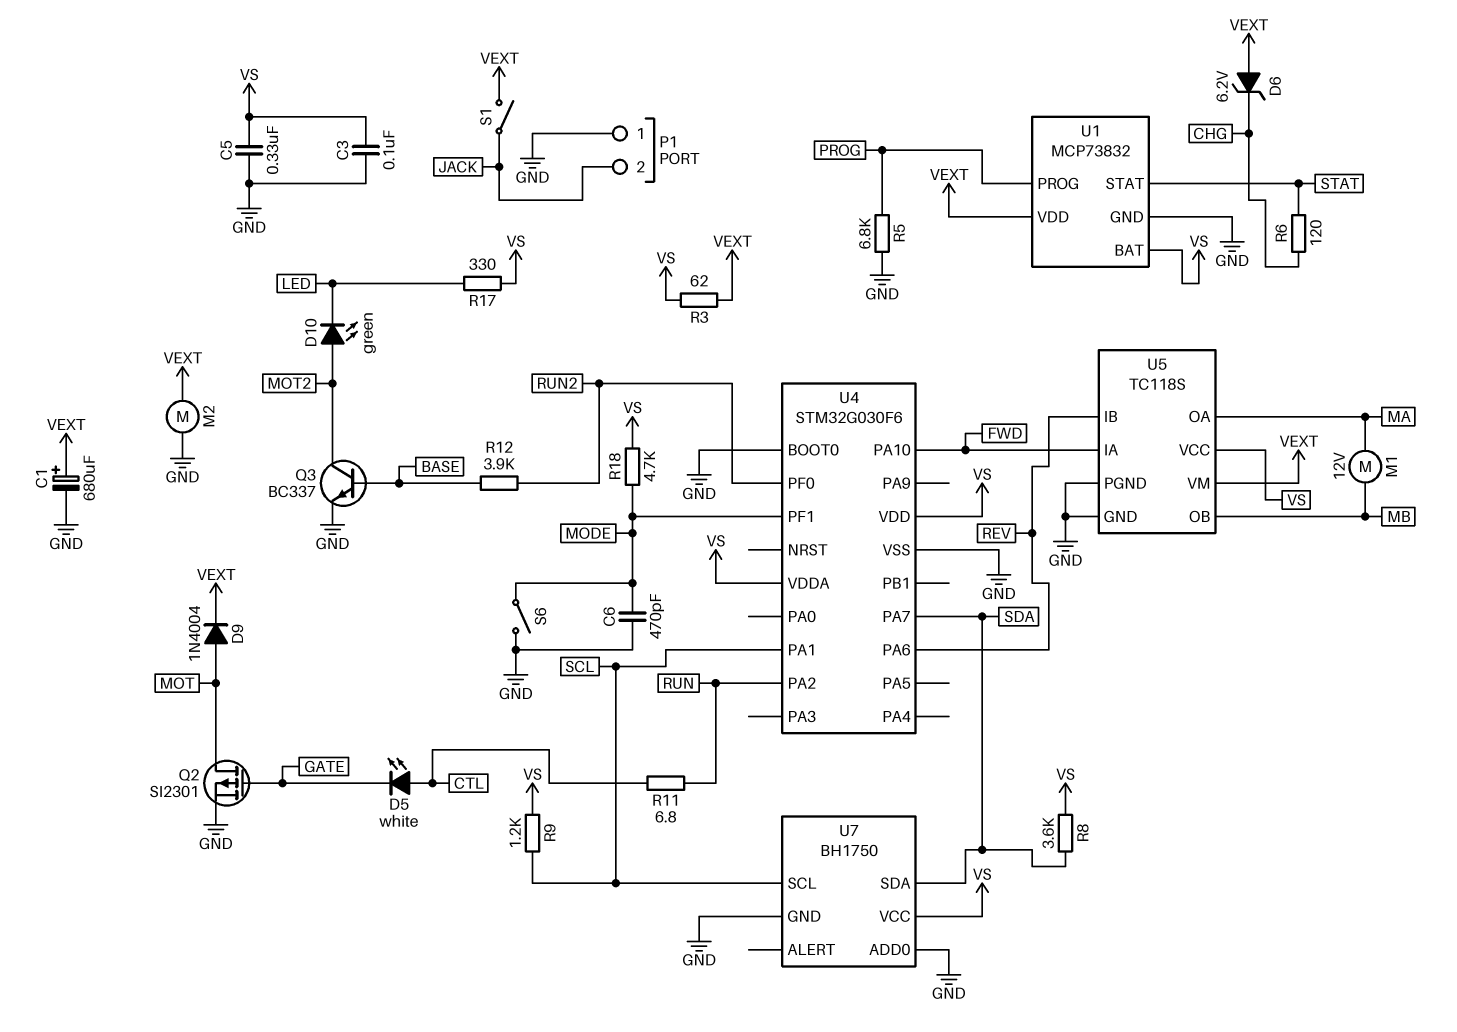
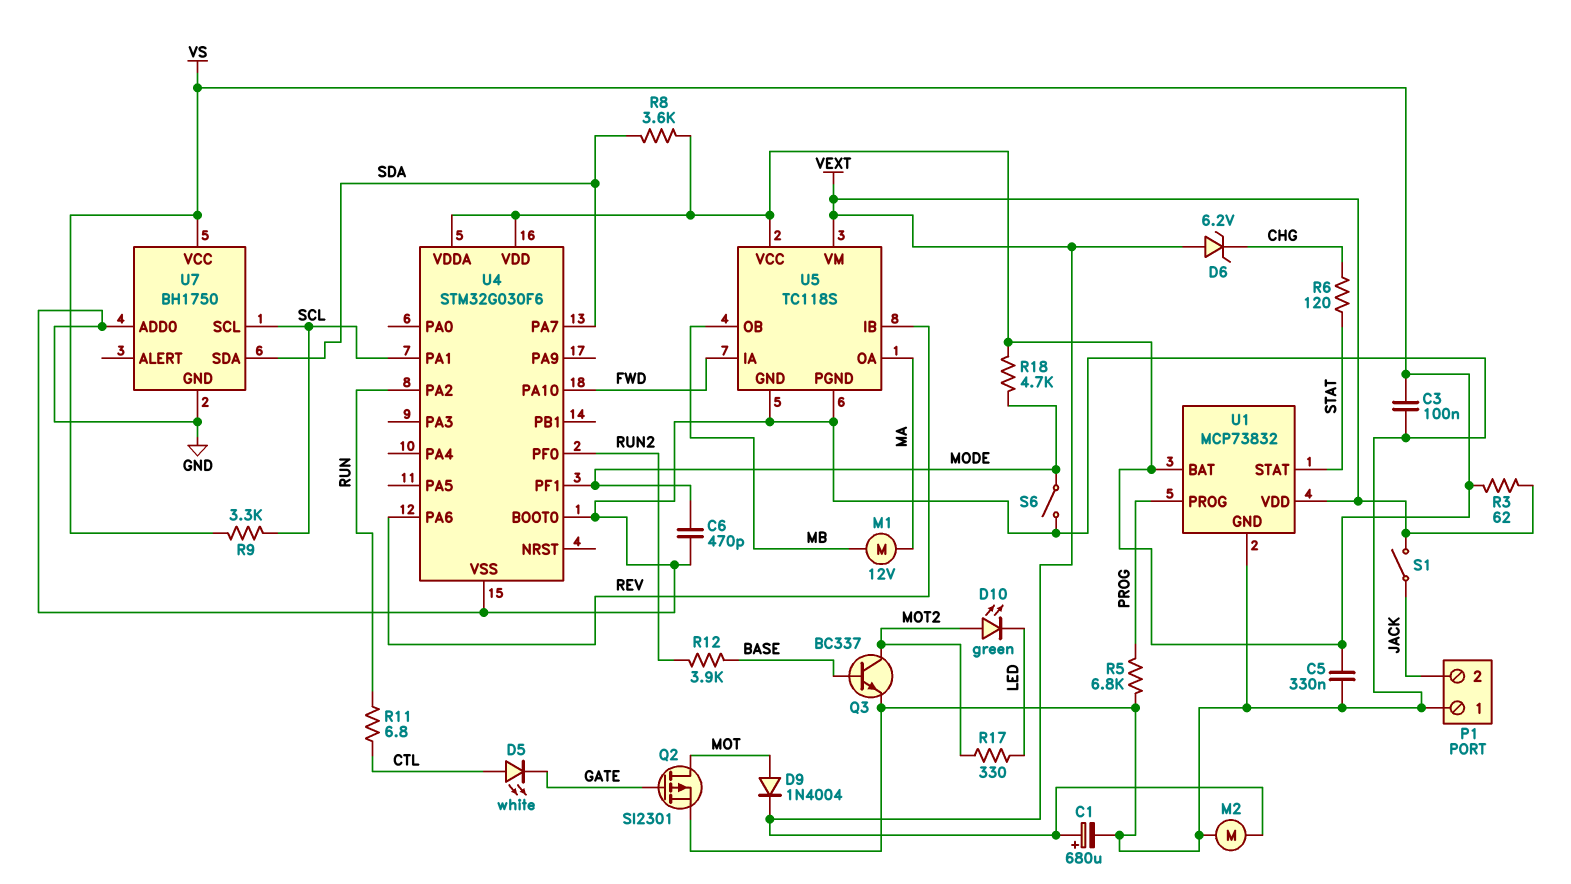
R9: 1.2k (SCL, VS) -> 3.3k (SCL, VS)
R17: 330 (LED, VS) -> 330 (LED, MOT2)

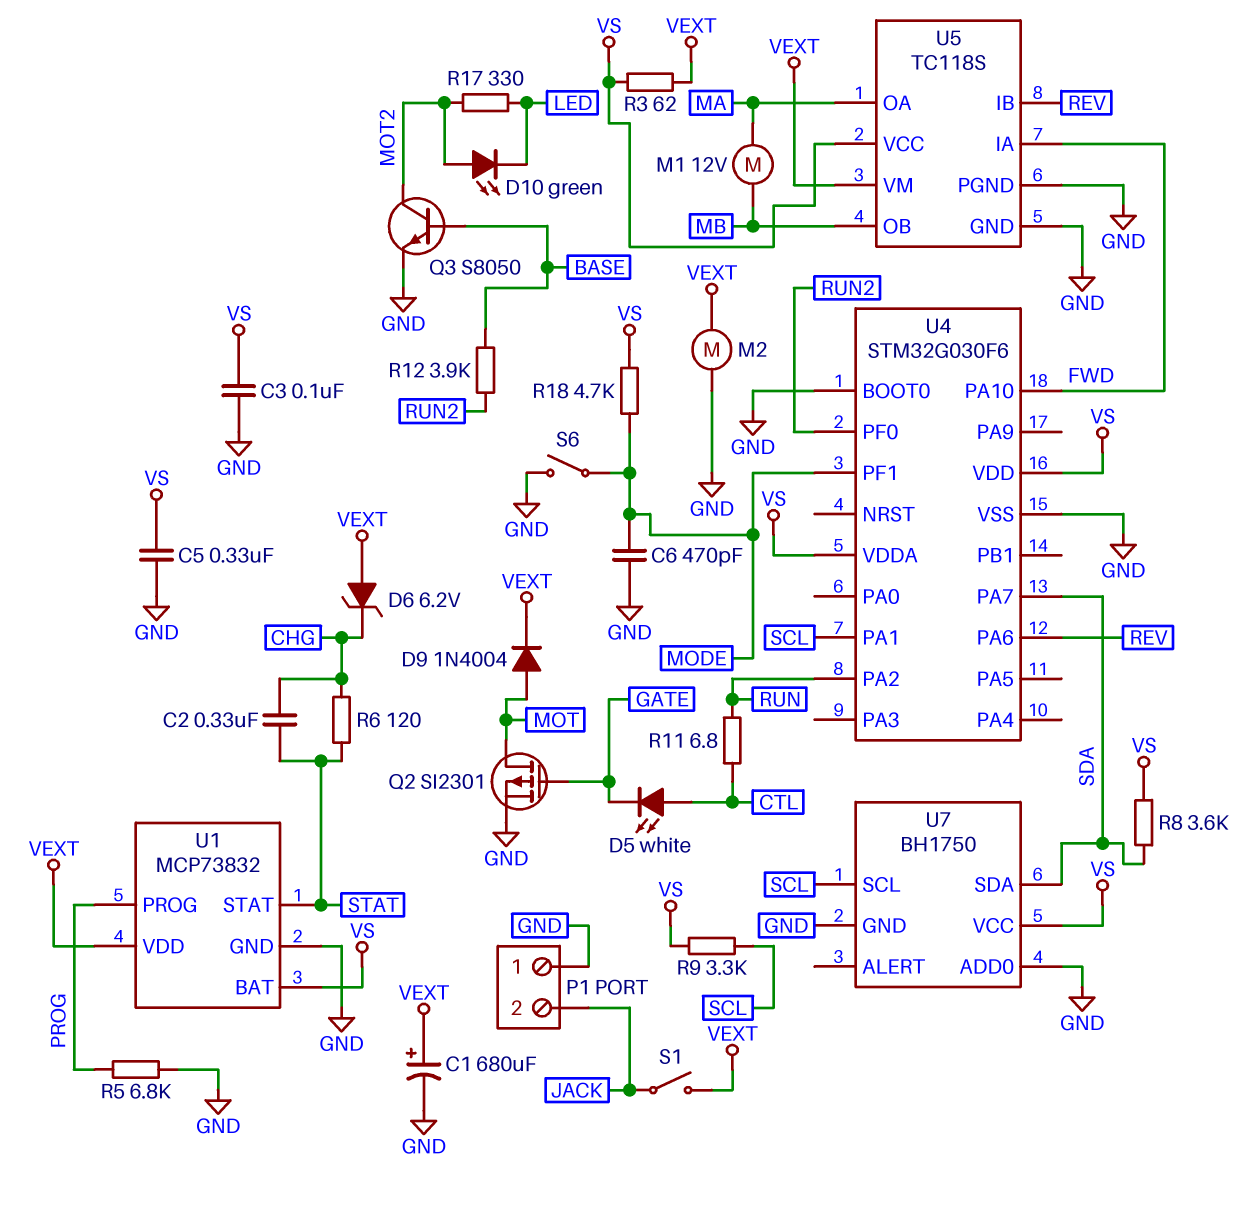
C2: none -> 330nF (CHG, STAT)
Q3: NPN BC337 (B BASE, C MOT2, E GND) -> NPN S8050 (B BASE, C MOT2, E GND)

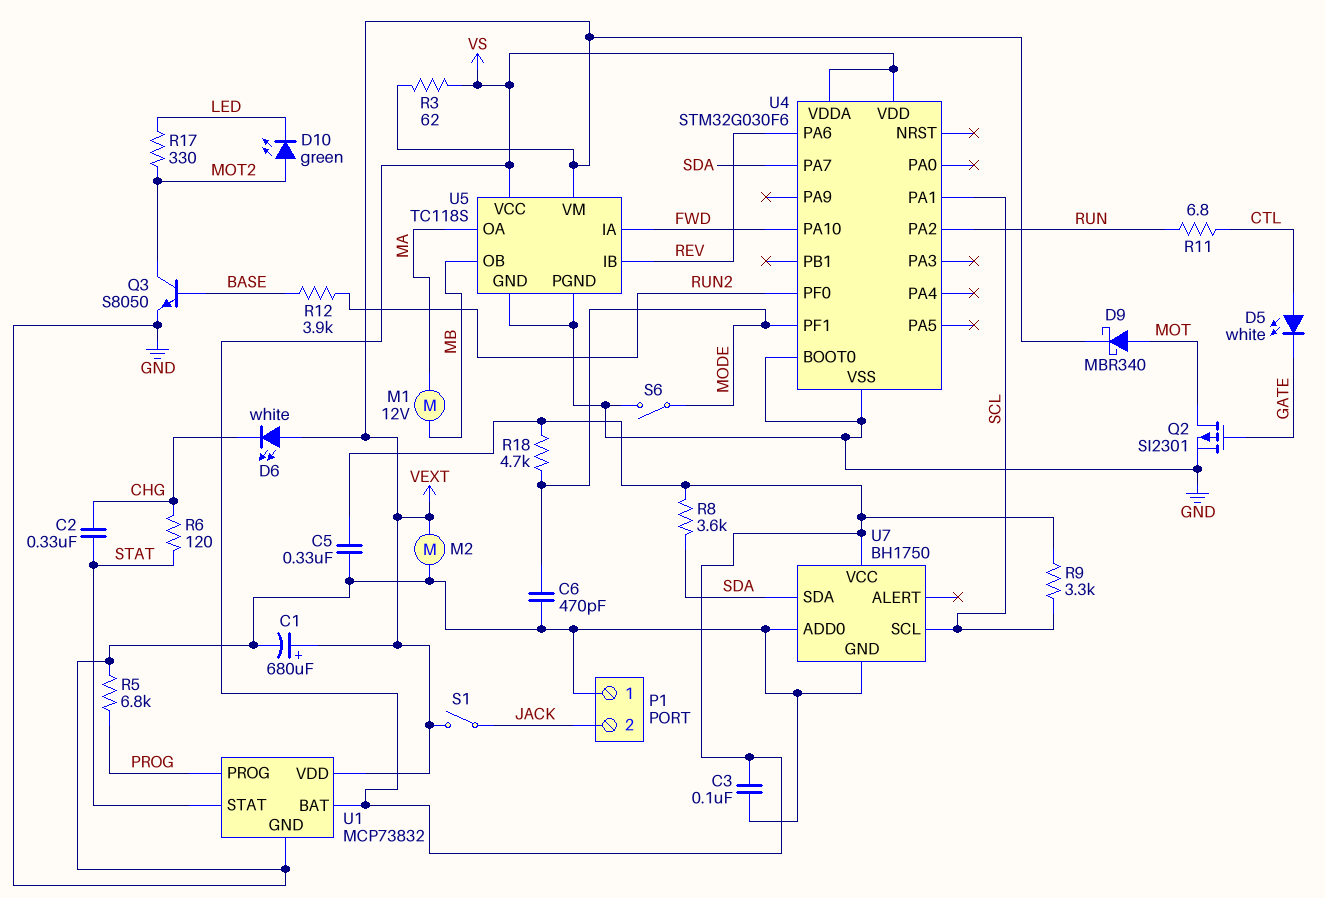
D6: zener 6.2V (A VEXT, K CHG) -> LED white (A VEXT, K CHG)
D9: diode 1N4004 (A MOT, K VEXT) -> schottky MBR340 (A MOT, K VEXT)

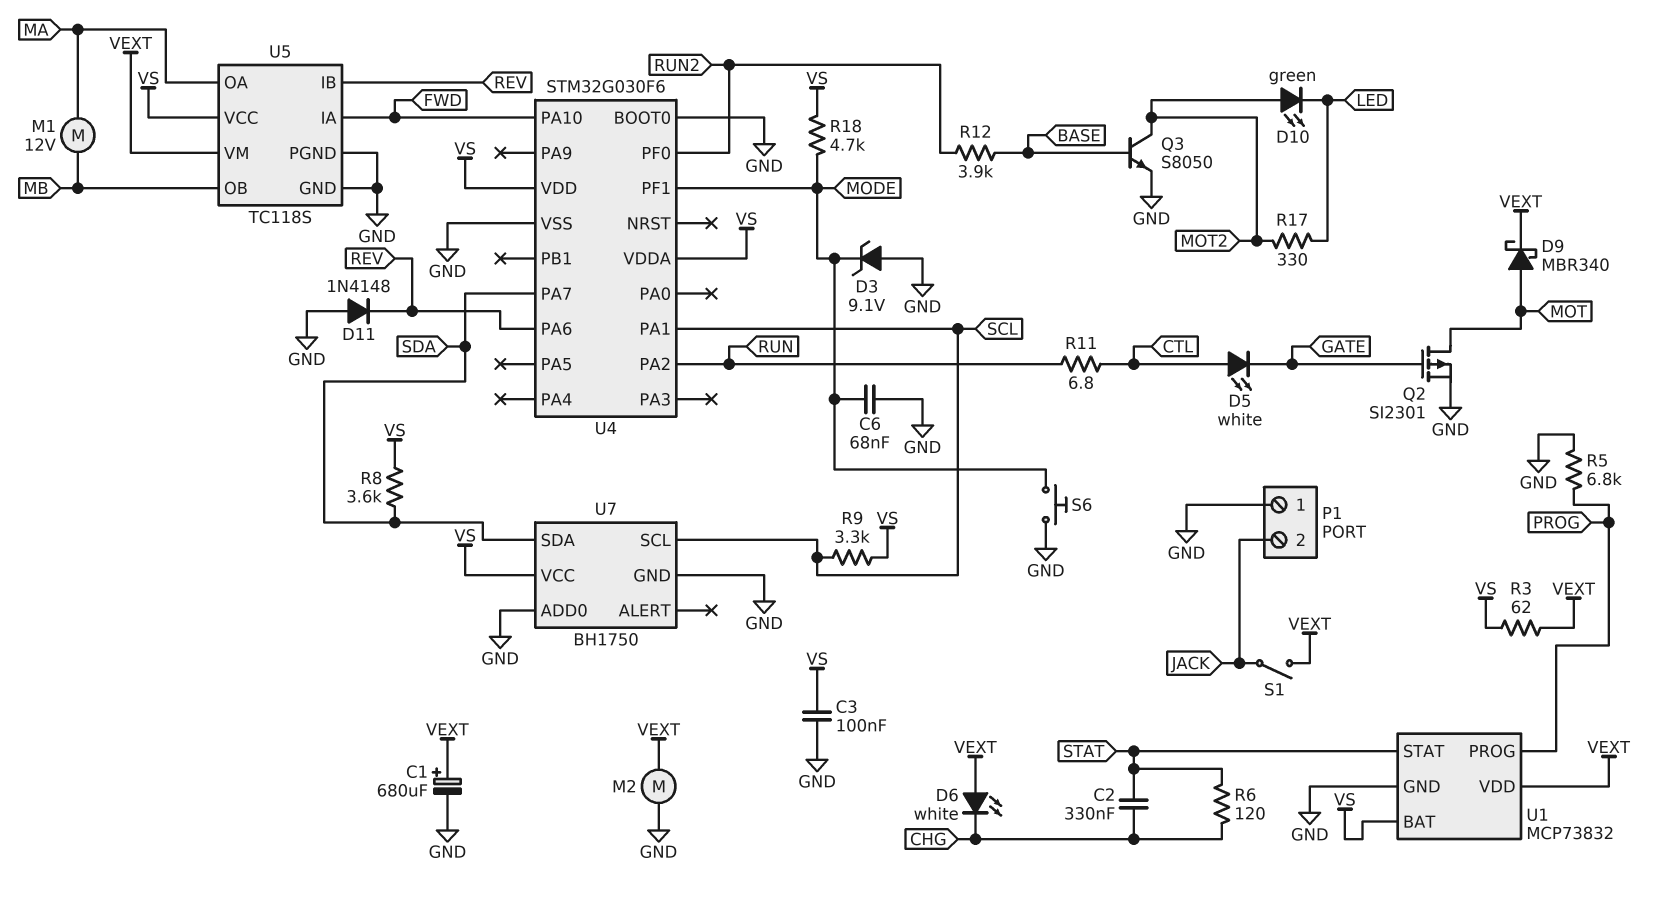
C5: 330nF (GND, VS) -> none
C6: 470pF (GND, MODE) -> 68nF (GND, MODE)
D3: none -> zener 9.1V (A GND, K MODE)
D11: none -> diode 1N4148 (A GND, K REV)
S6: switch (GND, MODE) -> button (GND, MODE)

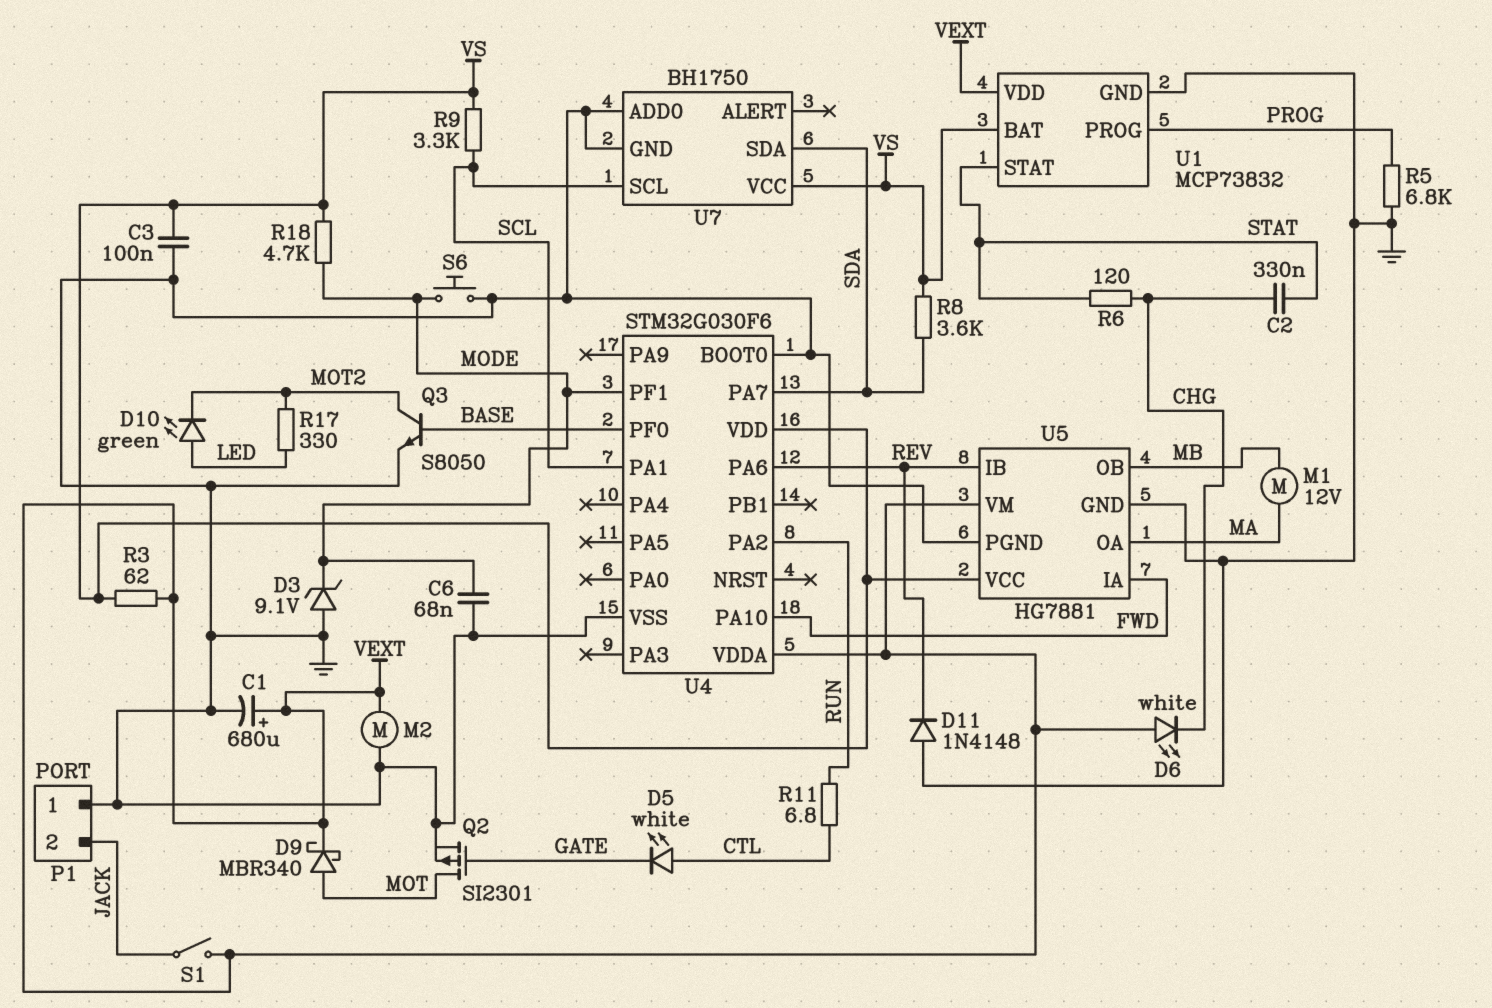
D10: LED green (A MOT2, K LED) -> LED green (A LED, K MOT2)
R12: 3.9k (BASE, RUN2) -> none
U4 pin PF0: RUN2 -> BASE
U4 pin VDDA: VS -> VEXT
U5: TC118S -> HG7881

